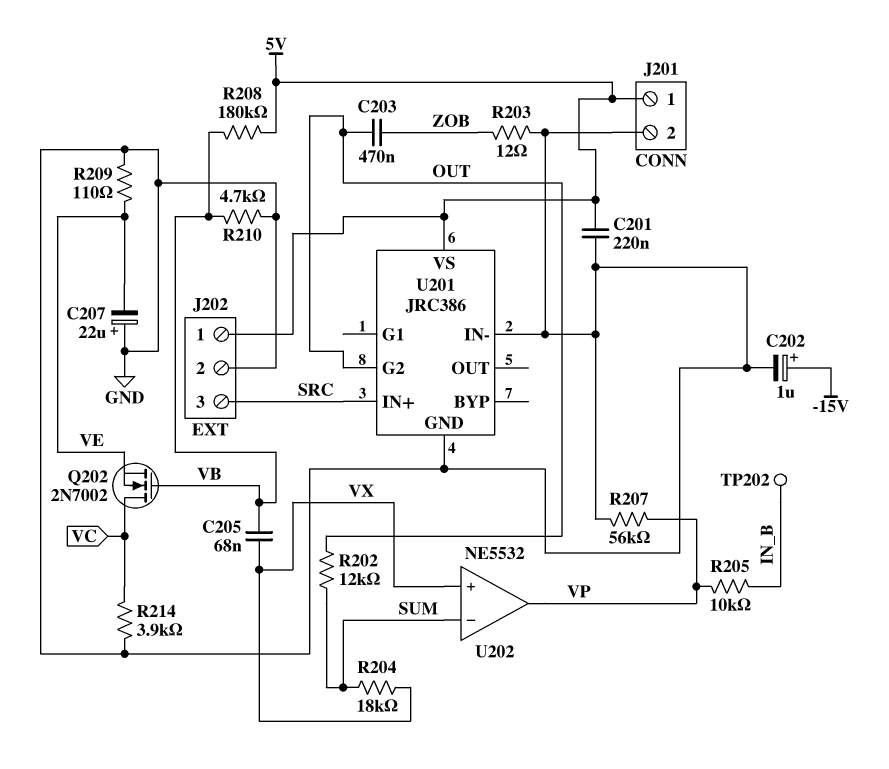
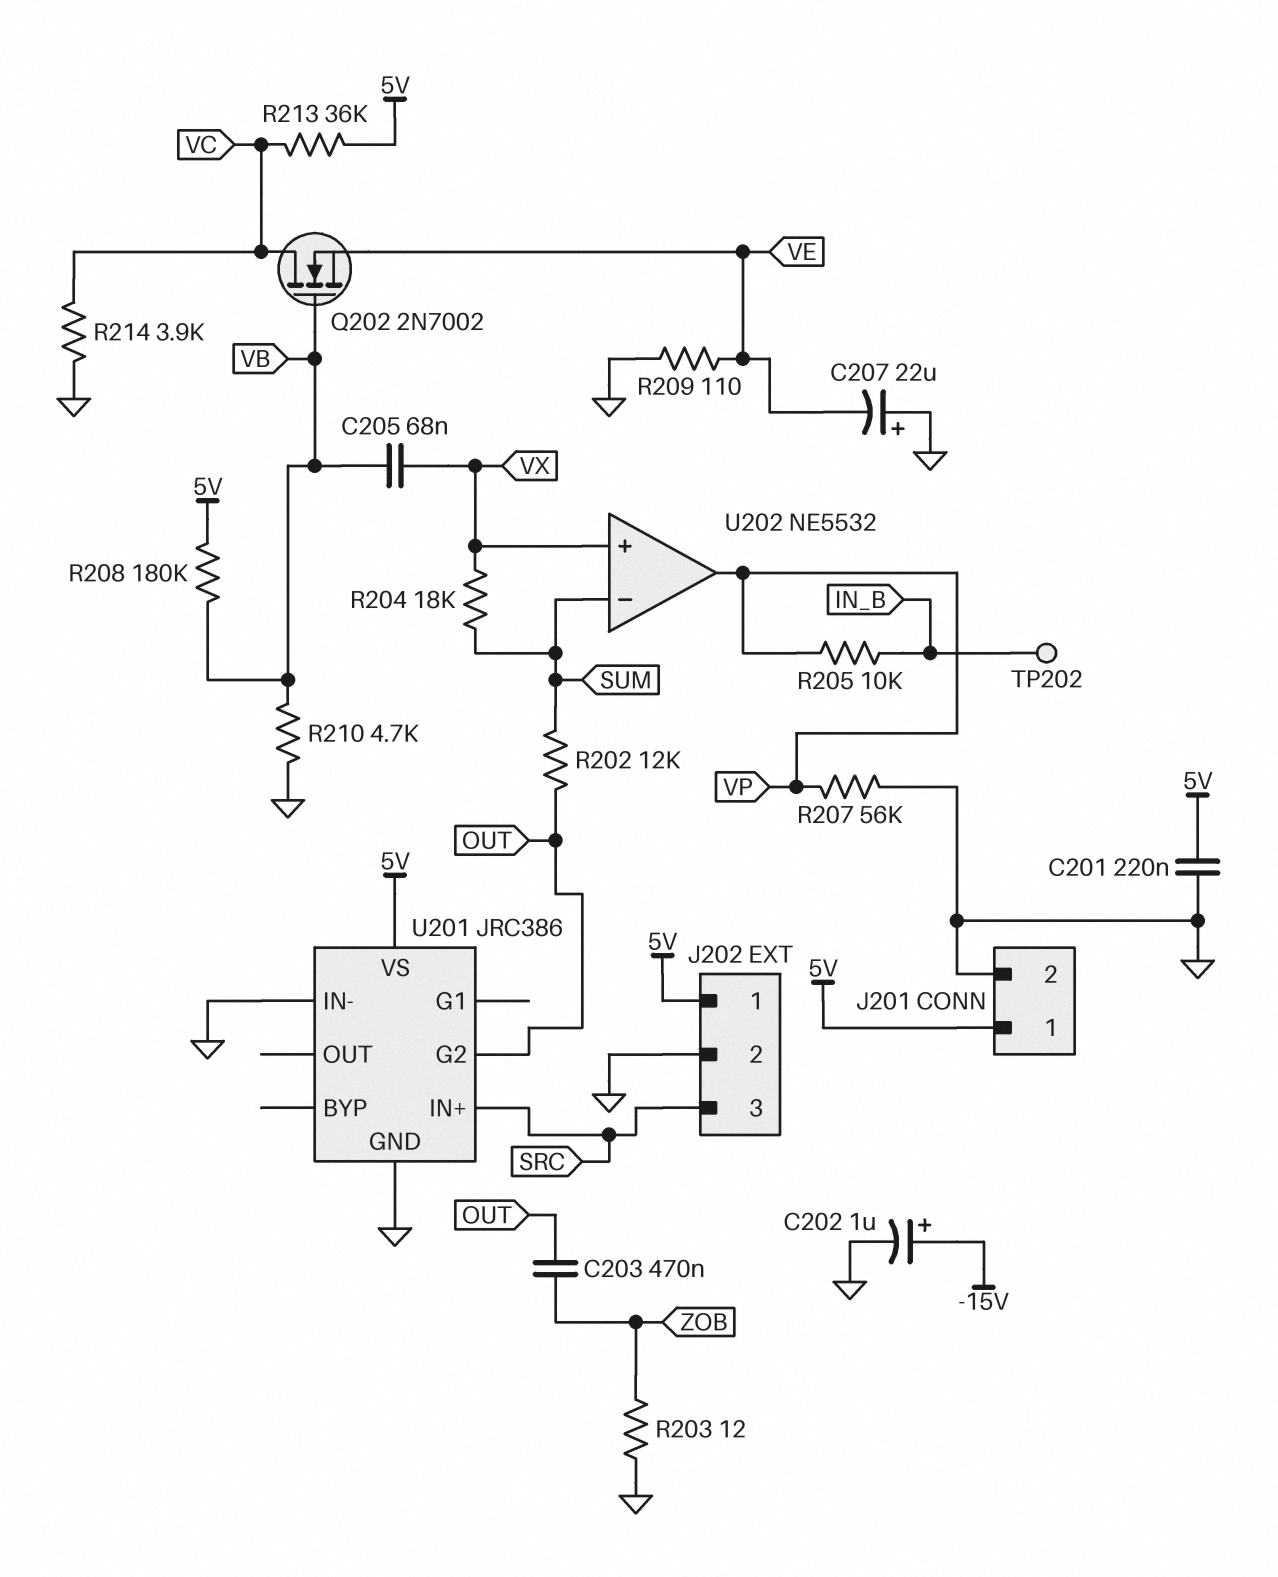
R213: none -> 36k (5V, VC)

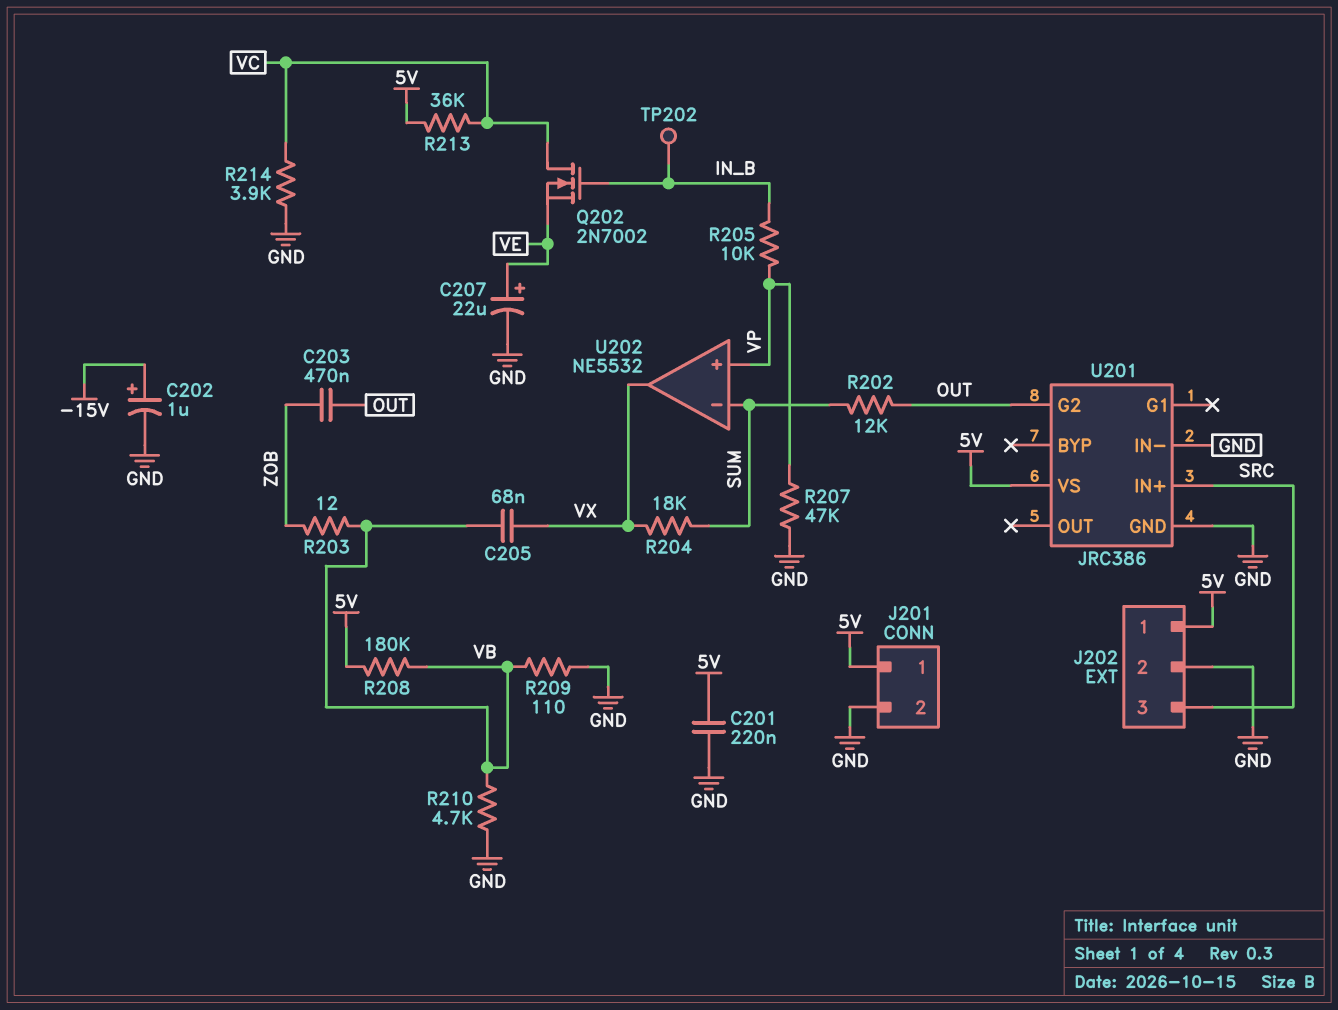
C207: 22uF (plus GND, minus VE) -> 22uF (plus VE, minus GND)
Q202: NMOS 2N7002 (G VB, D VC, S VE) -> NMOS 2N7002 (G IN_B, D VC, S VE)
R203: 12 (GND, ZOB) -> 12 (VB, ZOB)
R207: 56k (GND, VP) -> 47k (GND, VP)
R209: 110 (GND, VE) -> 110 (GND, VB)
U202 pin in+: VX -> VP
U202 pin out: VP -> VX

